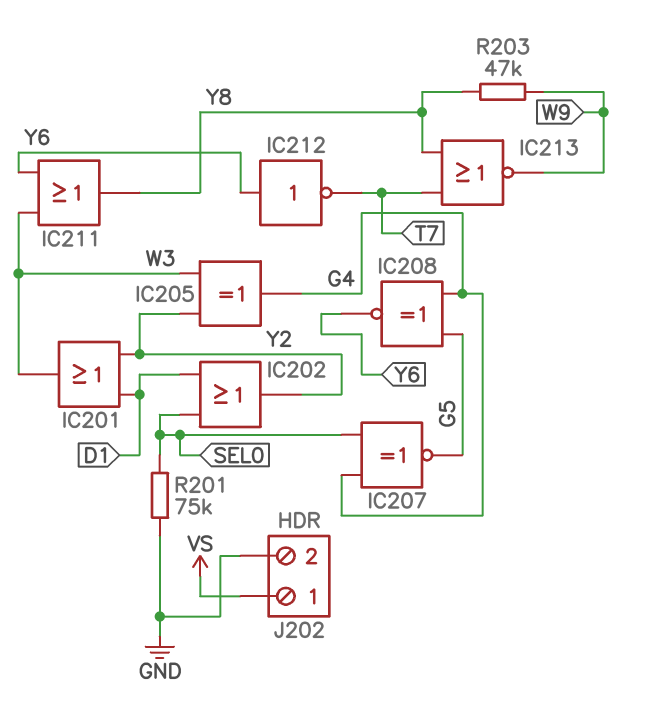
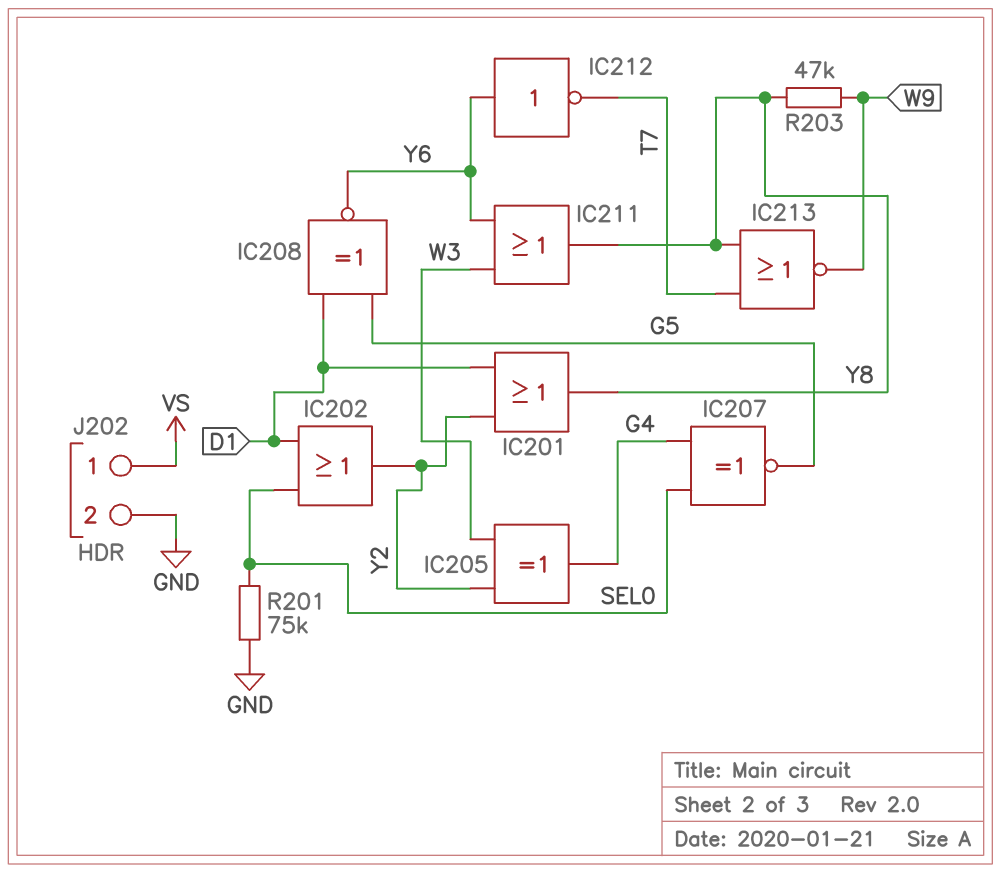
IC201: OR (in D1, in Y2, out W3) -> OR (in D1, in Y2, out Y8)
IC208: XNOR (in G4, in G5, out Y6) -> XNOR (in D1, in G5, out Y6)

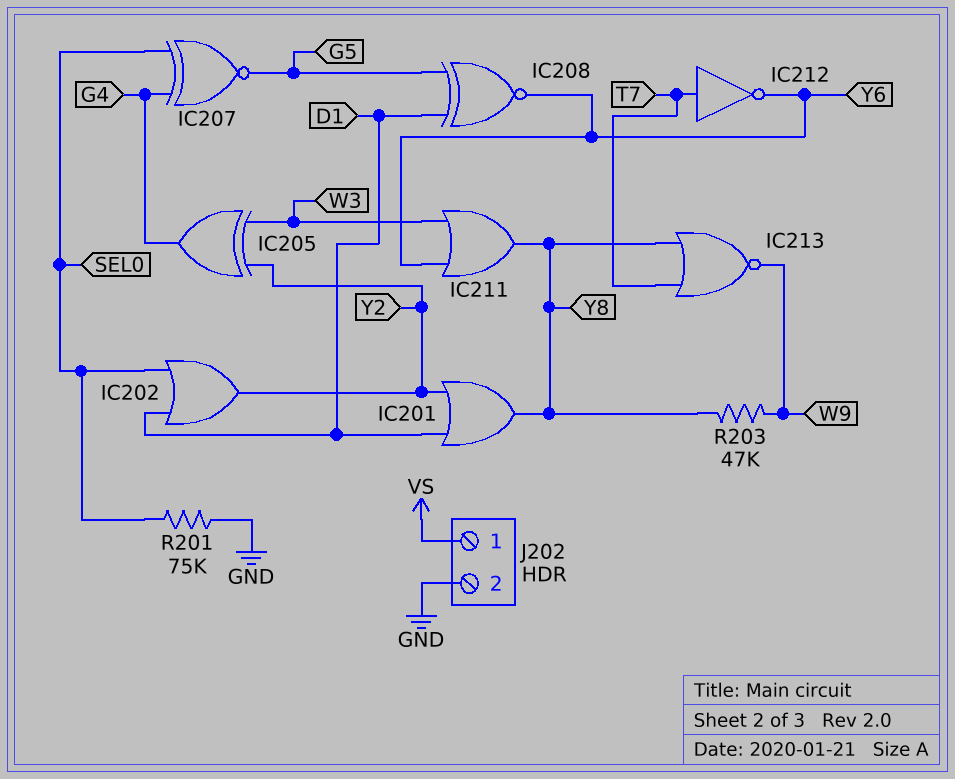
IC212: NOT (in Y6, out T7) -> NOT (in T7, out Y6)

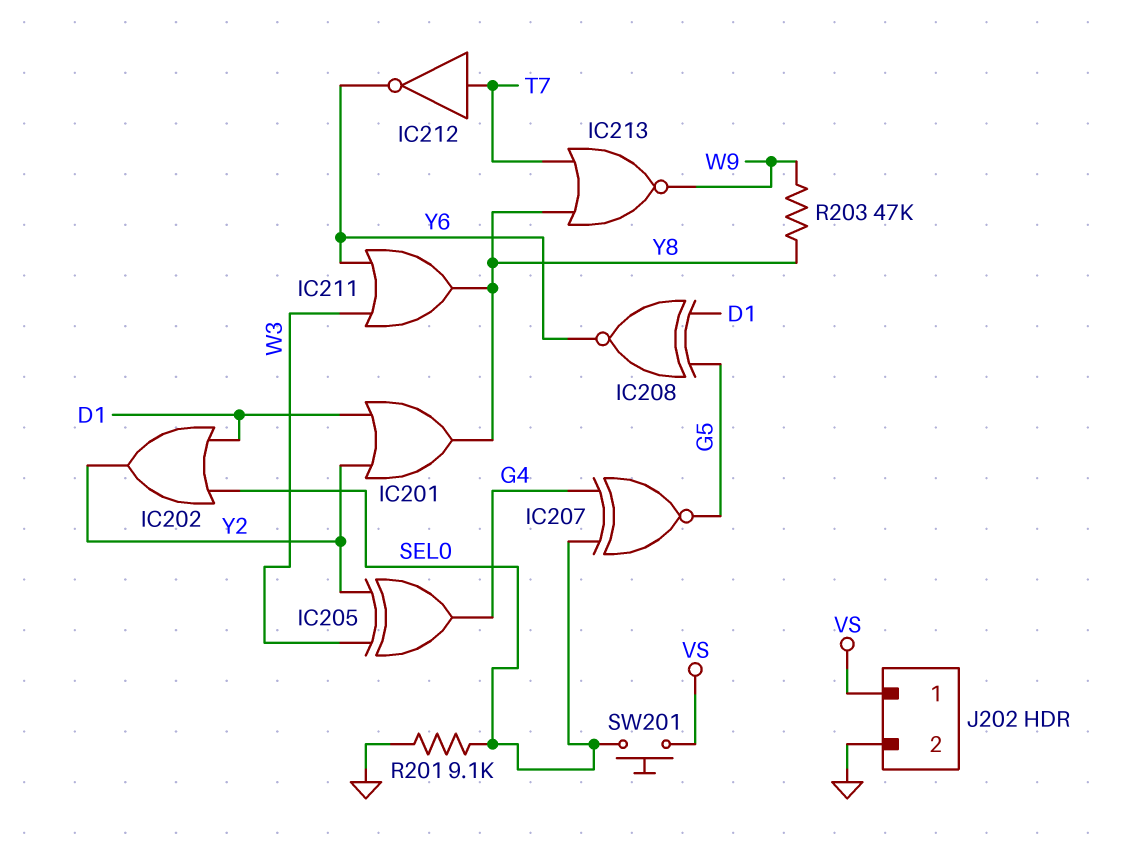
R201: 75k (GND, SEL0) -> 9.1k (GND, SEL0)
SW201: none -> button (SEL0, VS)

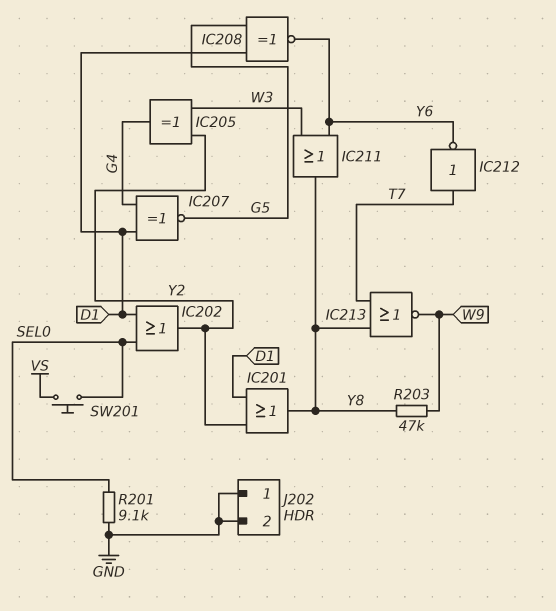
IC207: XNOR (in G4, in SEL0, out G5) -> XNOR (in D1, in G4, out G5)
J202 pin 1: VS -> GND

